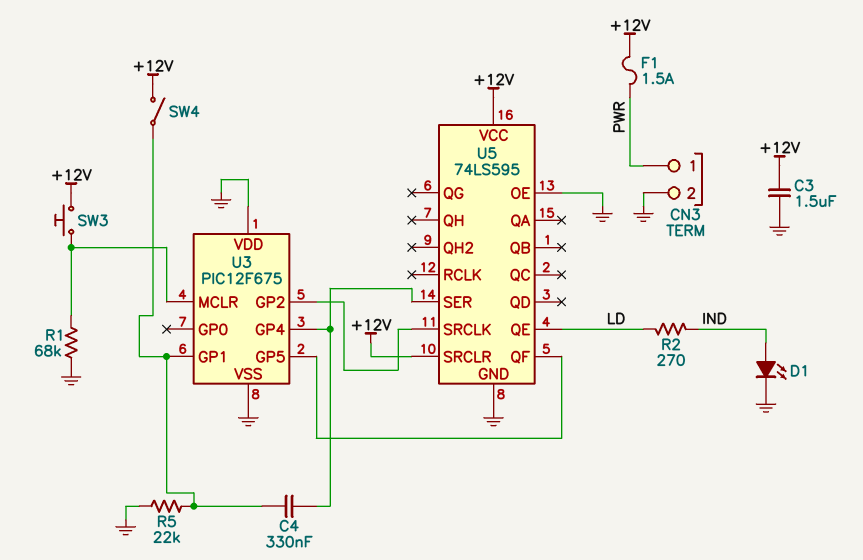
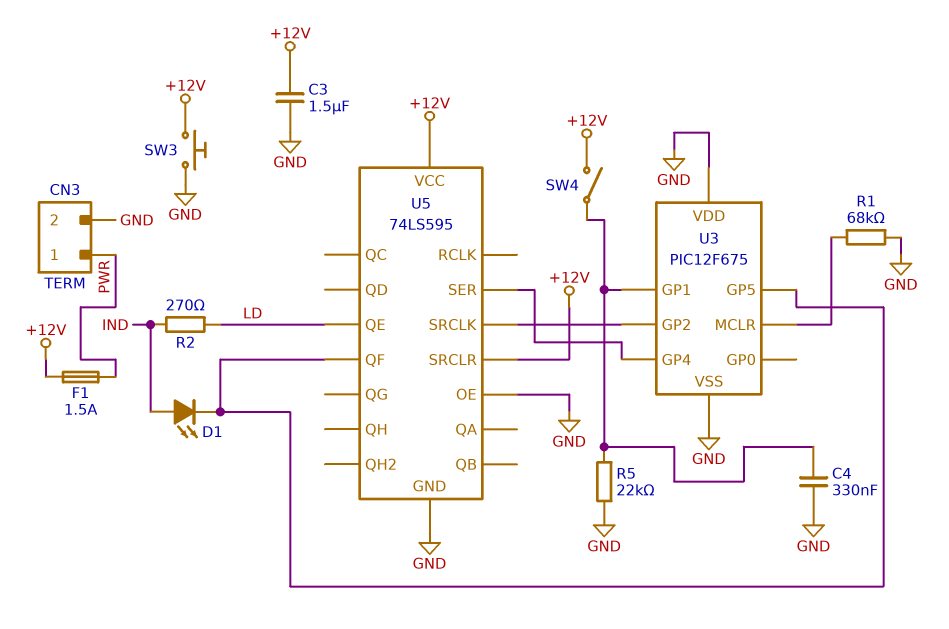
C4: 330nF (U3/GP1, U3/GP4) -> 330nF (GND, U3/GP1)
D1: LED (A IND, K GND) -> LED (A IND, K U3/GP5)
SW3: button (+12V, U3/MCLR) -> button (+12V, GND)

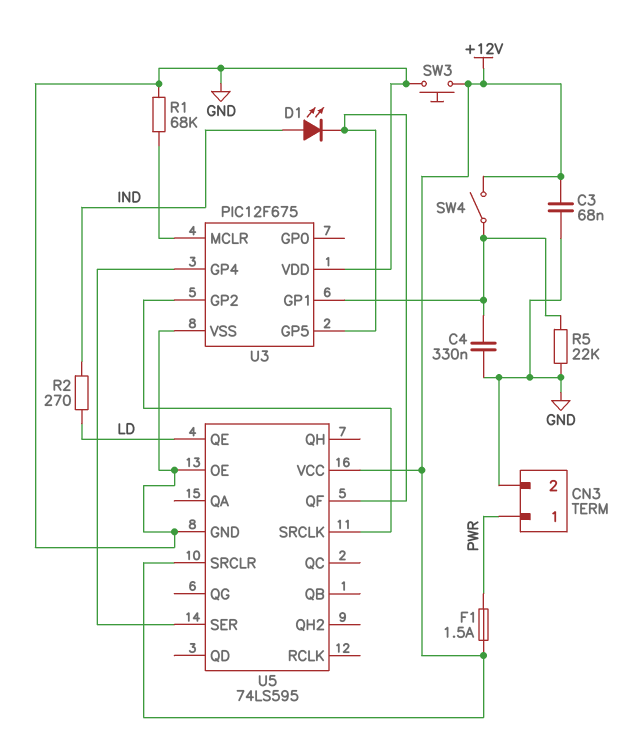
C3: 1.5uF (+12V, GND) -> 68nF (+12V, GND)

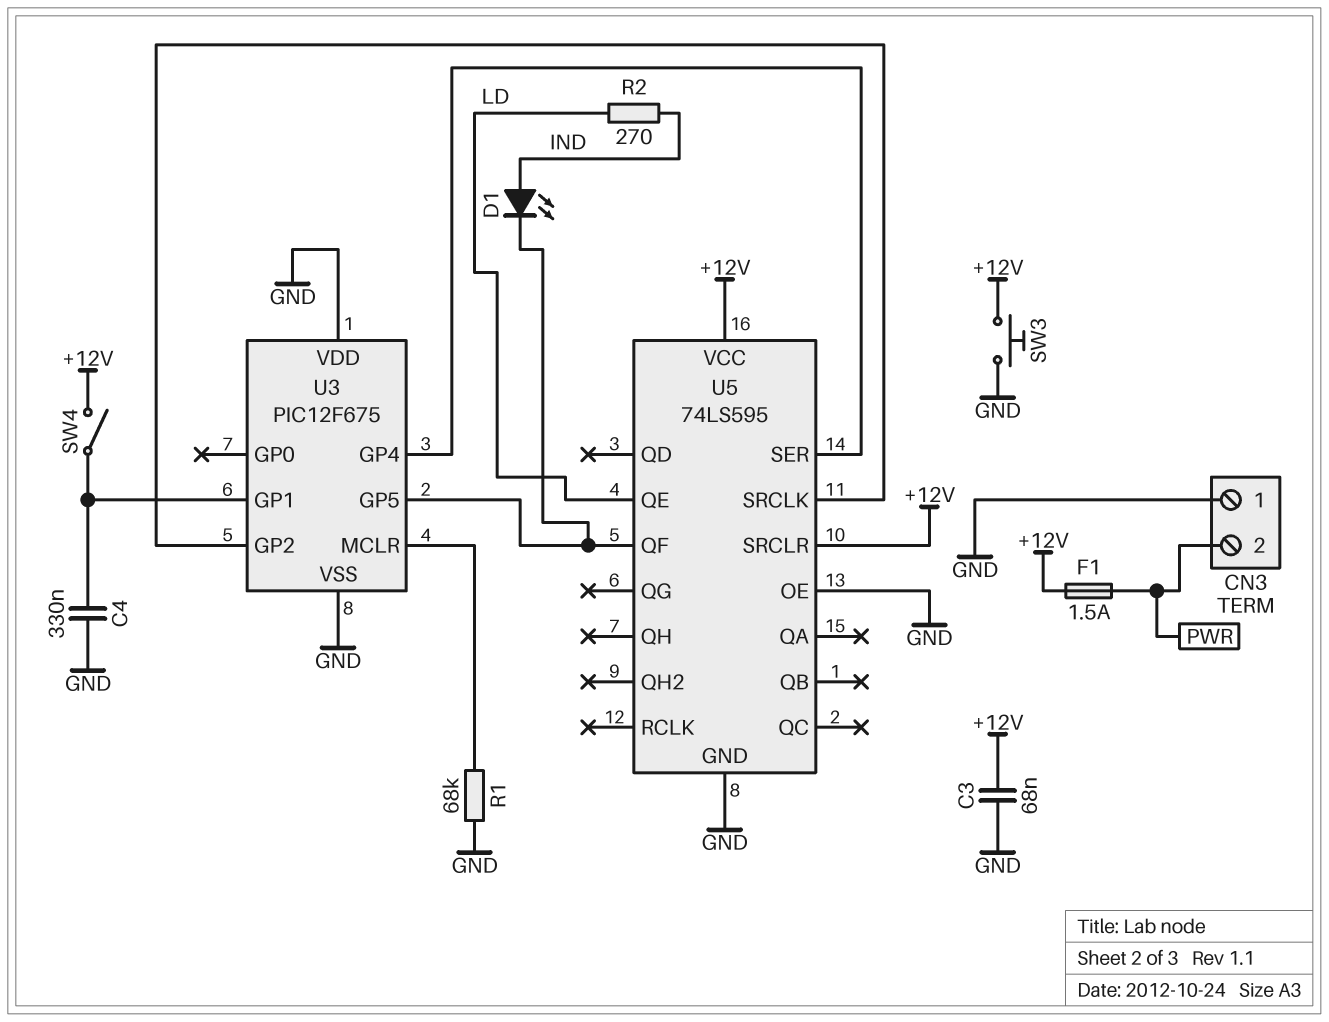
CN3 pin 1: PWR -> GND
CN3 pin 2: GND -> PWR
R5: 22k (GND, U3/GP1) -> none

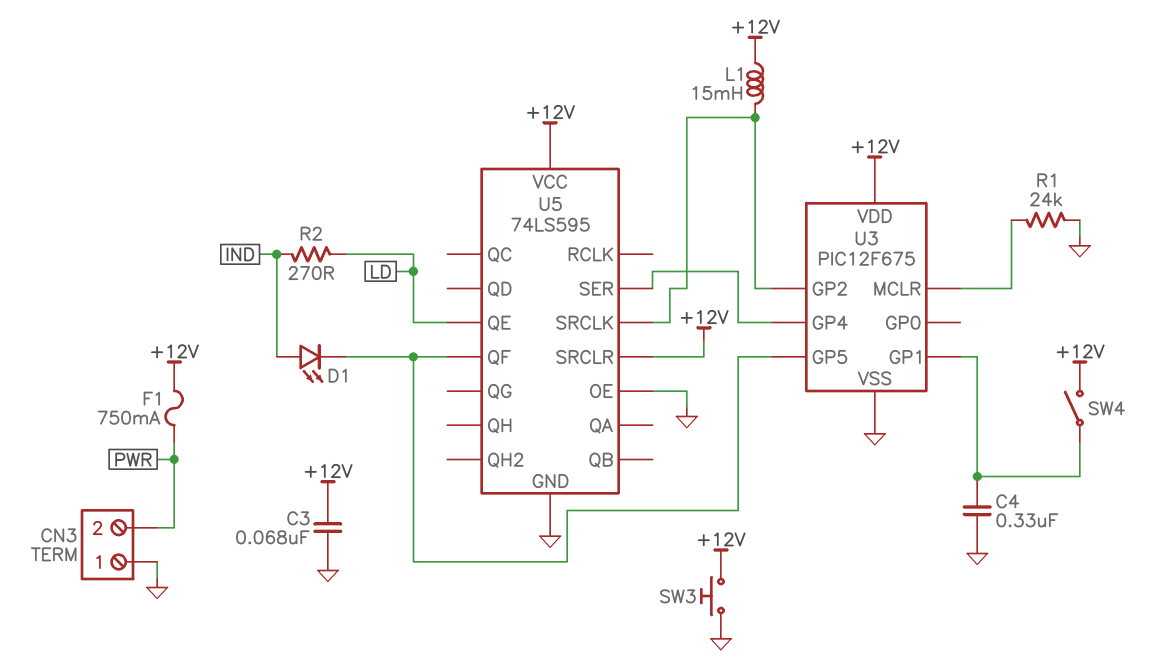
F1: 1.5A (+12V, PWR) -> 750mA (+12V, PWR)
L1: none -> 15mH (+12V, U3/GP2)
R1: 68k (GND, U3/MCLR) -> 24k (GND, U3/MCLR)
U3 pin VDD: GND -> +12V

